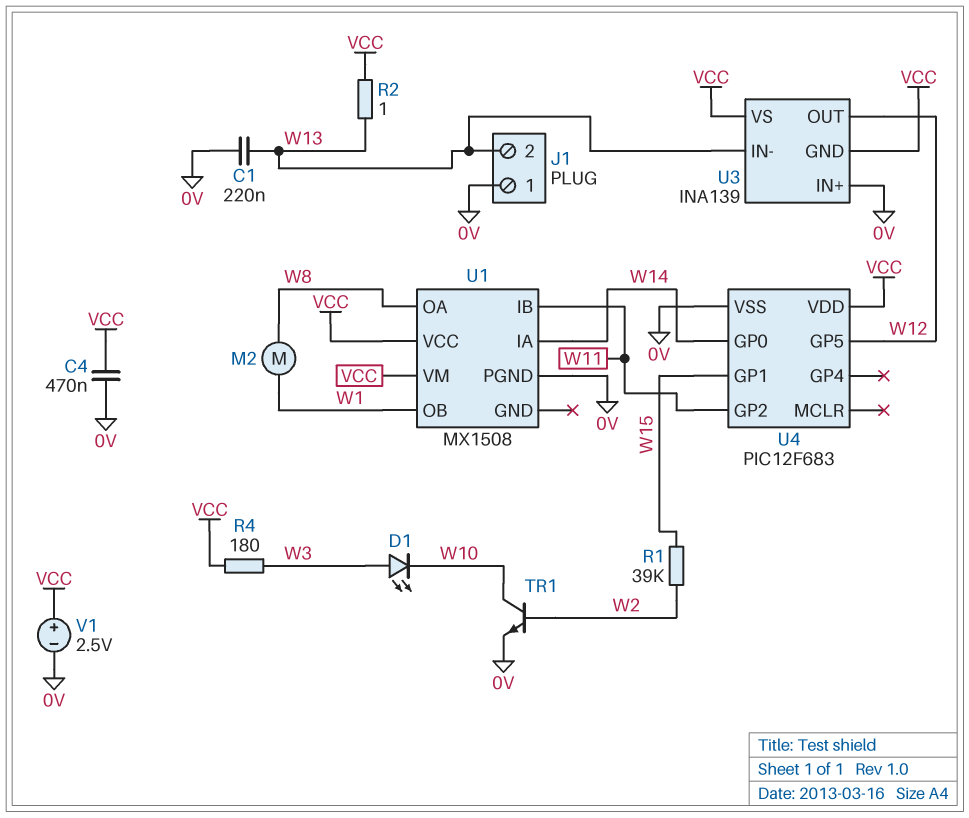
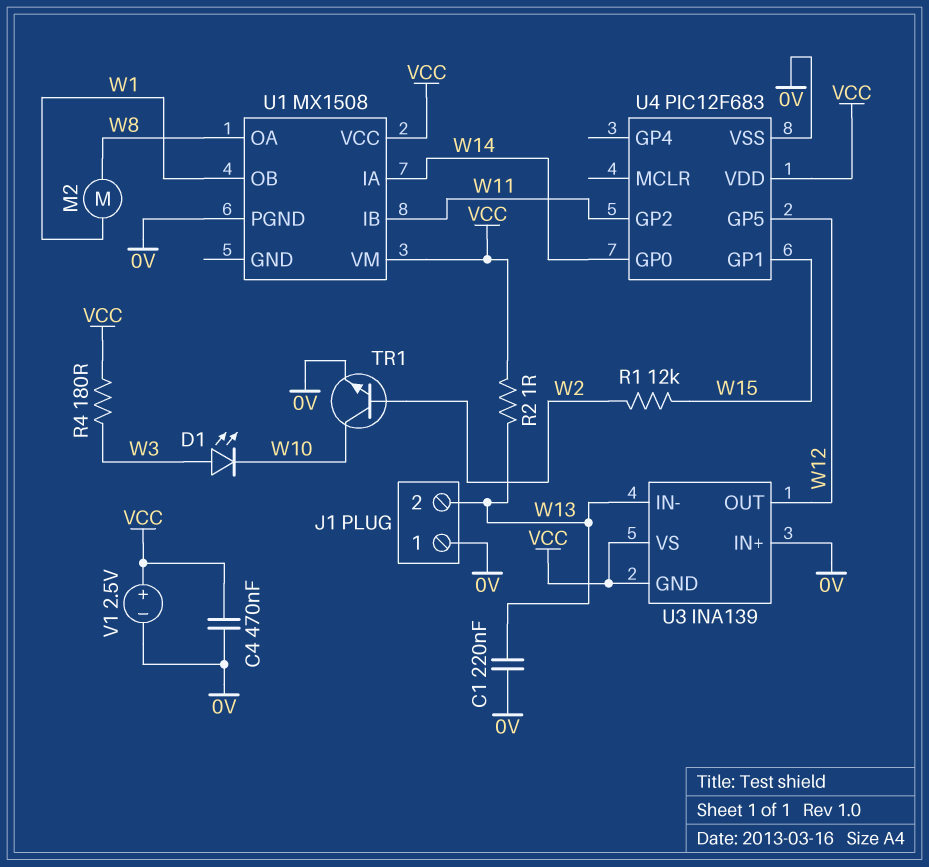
R1: 39k (W2, W15) -> 12k (W2, W15)

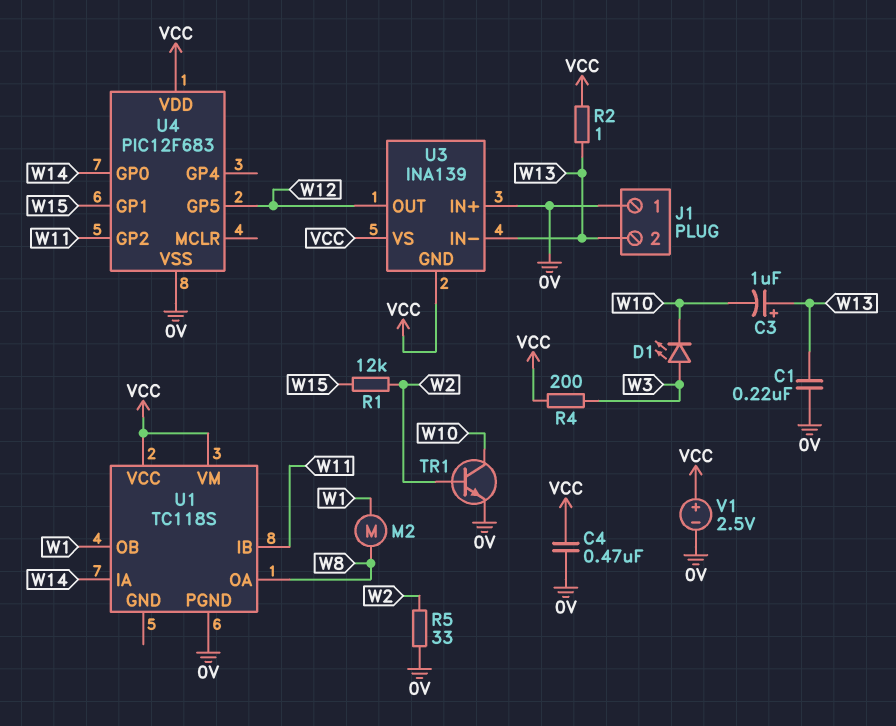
C3: none -> 1uF (plus W13, minus W10)
R4: 180 (VCC, W3) -> 200 (VCC, W3)
R5: none -> 33 (0V, W2)
U1: MX1508 -> TC118S

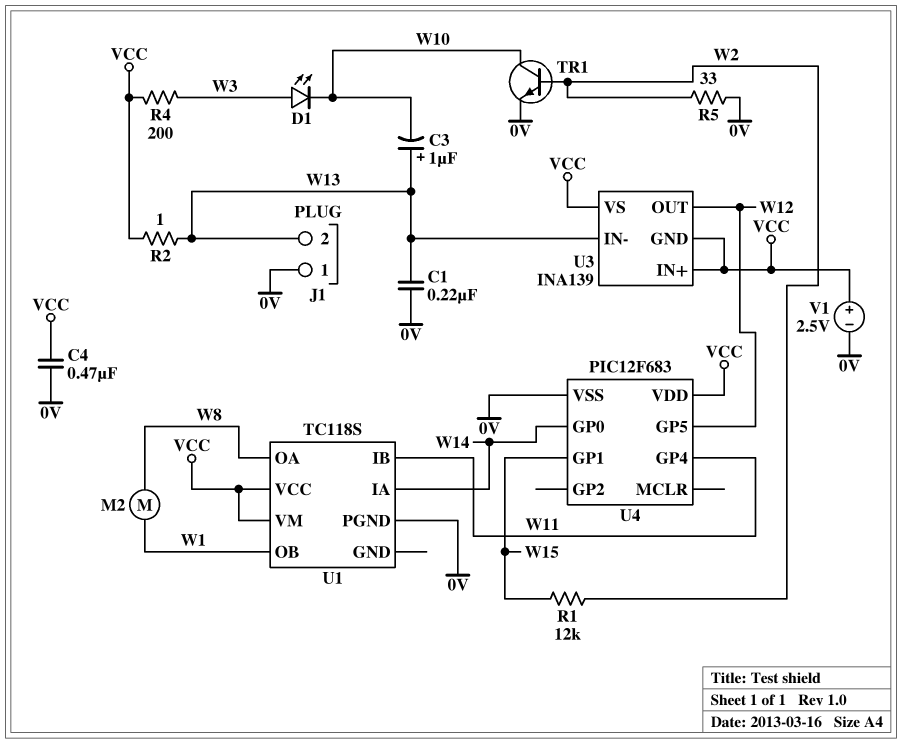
U3 pin IN+: 0V -> VCC
U4 pin GP2: W11 -> none
U4 pin GP4: none -> W11

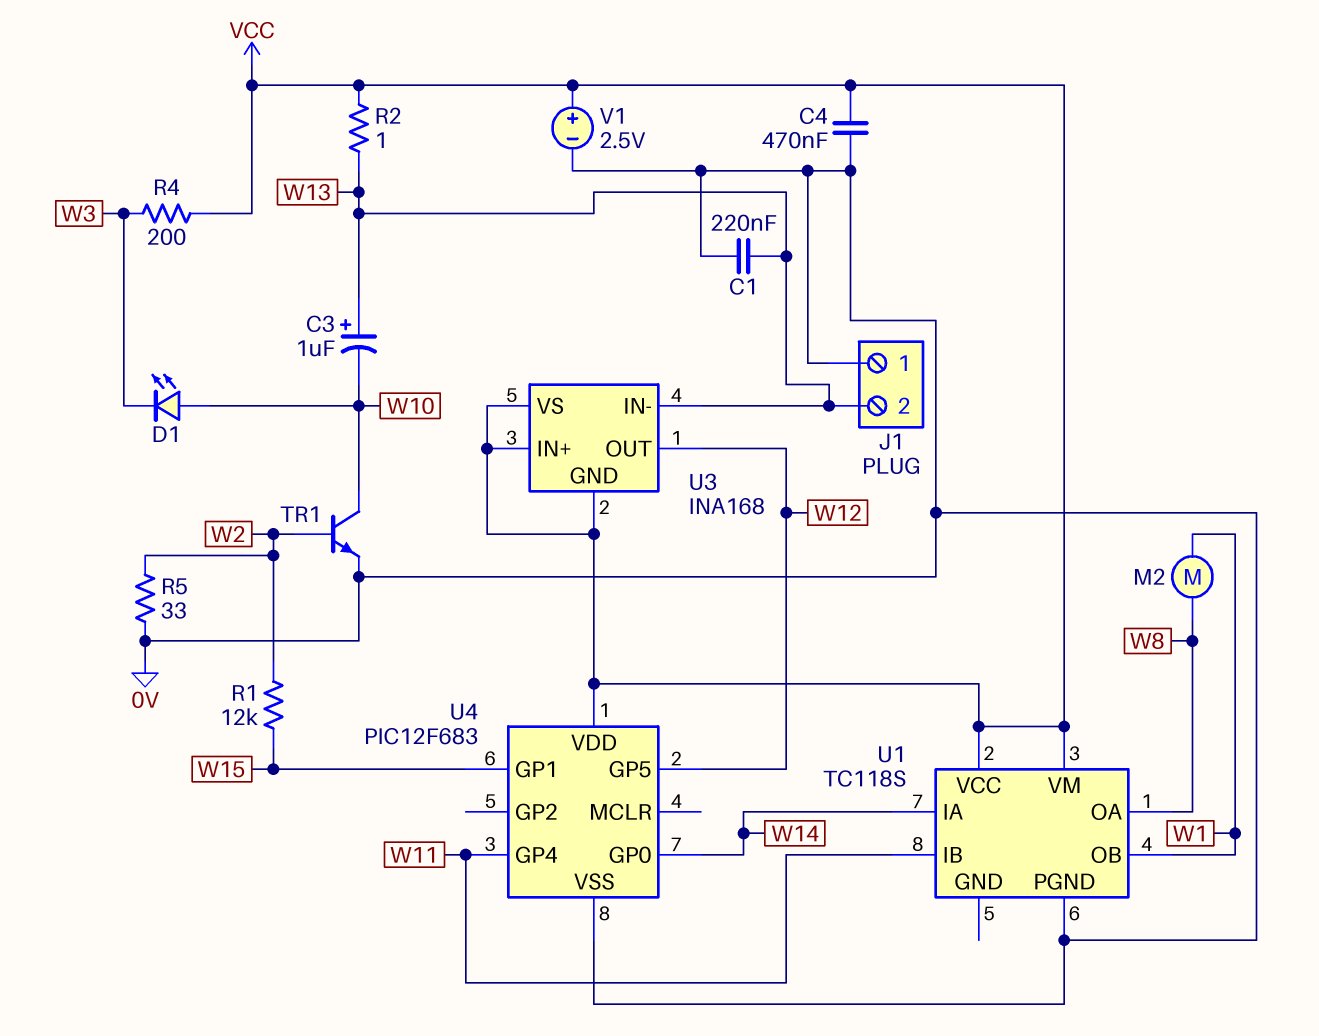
D1: LED (A W3, K W10) -> LED (A W10, K W3)
U3: INA139 -> INA168

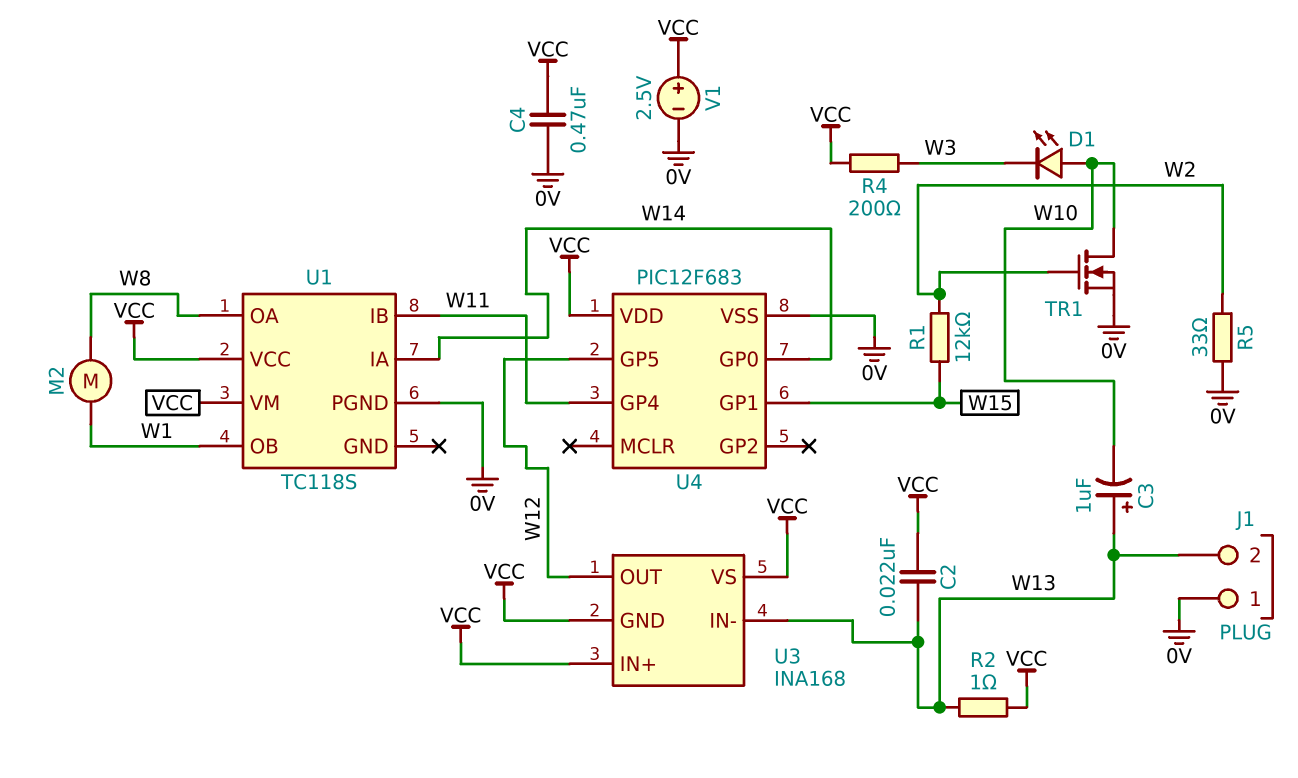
C1: 220nF (0V, W13) -> none
C2: none -> 22nF (VCC, W13)
TR1: NPN (B W2, C W10, E 0V) -> NMOS (G W2, D W10, S 0V)

